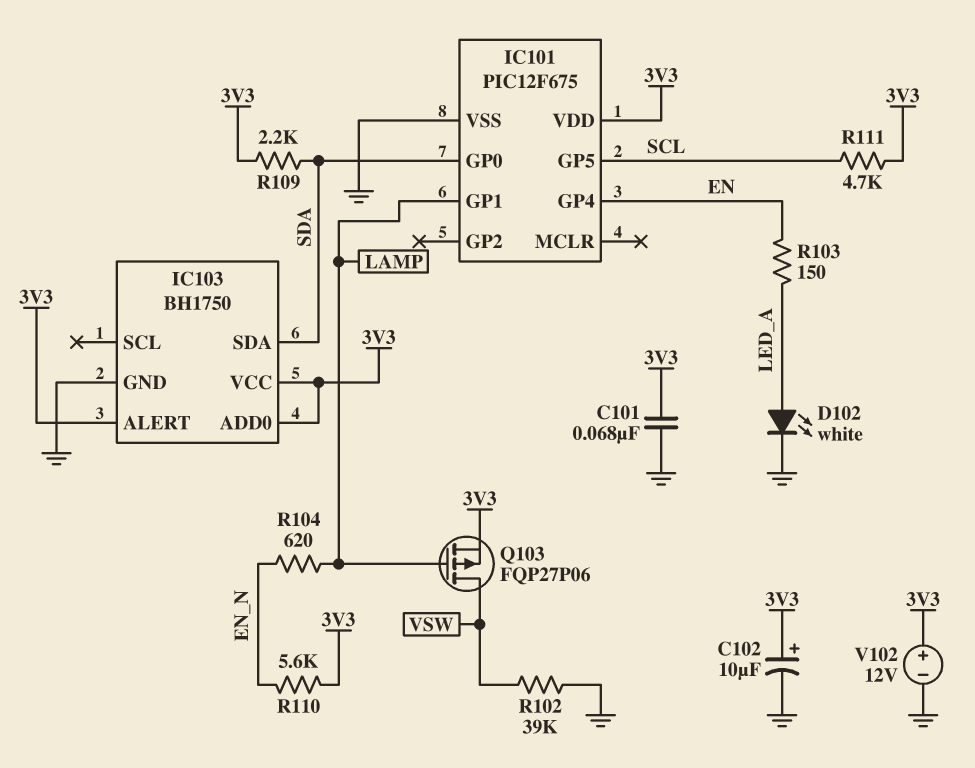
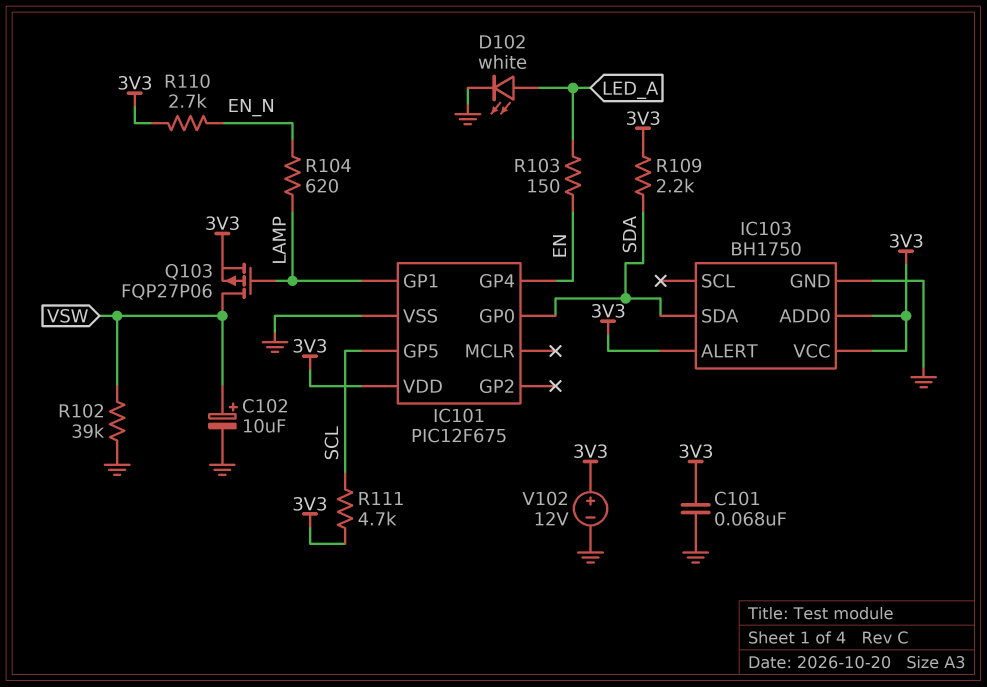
C102: 10uF (plus 3V3, minus GND) -> 10uF (plus VSW, minus GND)
R110: 5.6k (3V3, EN_N) -> 2.7k (3V3, EN_N)

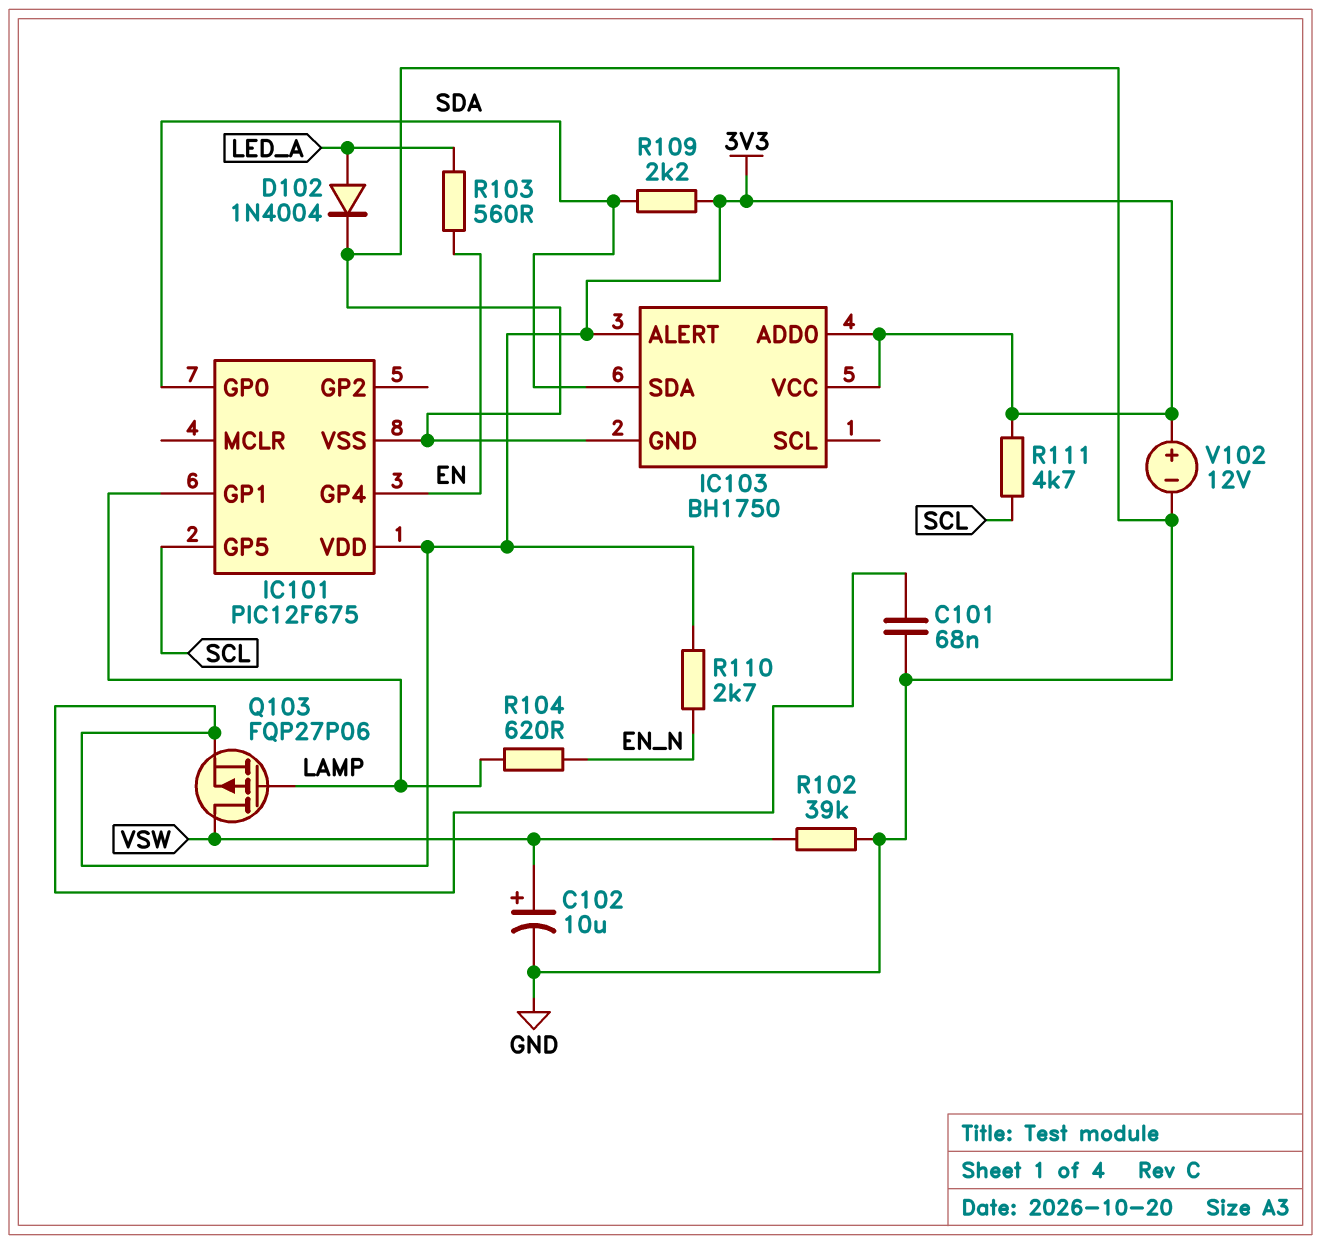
D102: LED white (A LED_A, K GND) -> diode 1N4004 (A LED_A, K GND)
R103: 150 (EN, LED_A) -> 560 (EN, LED_A)

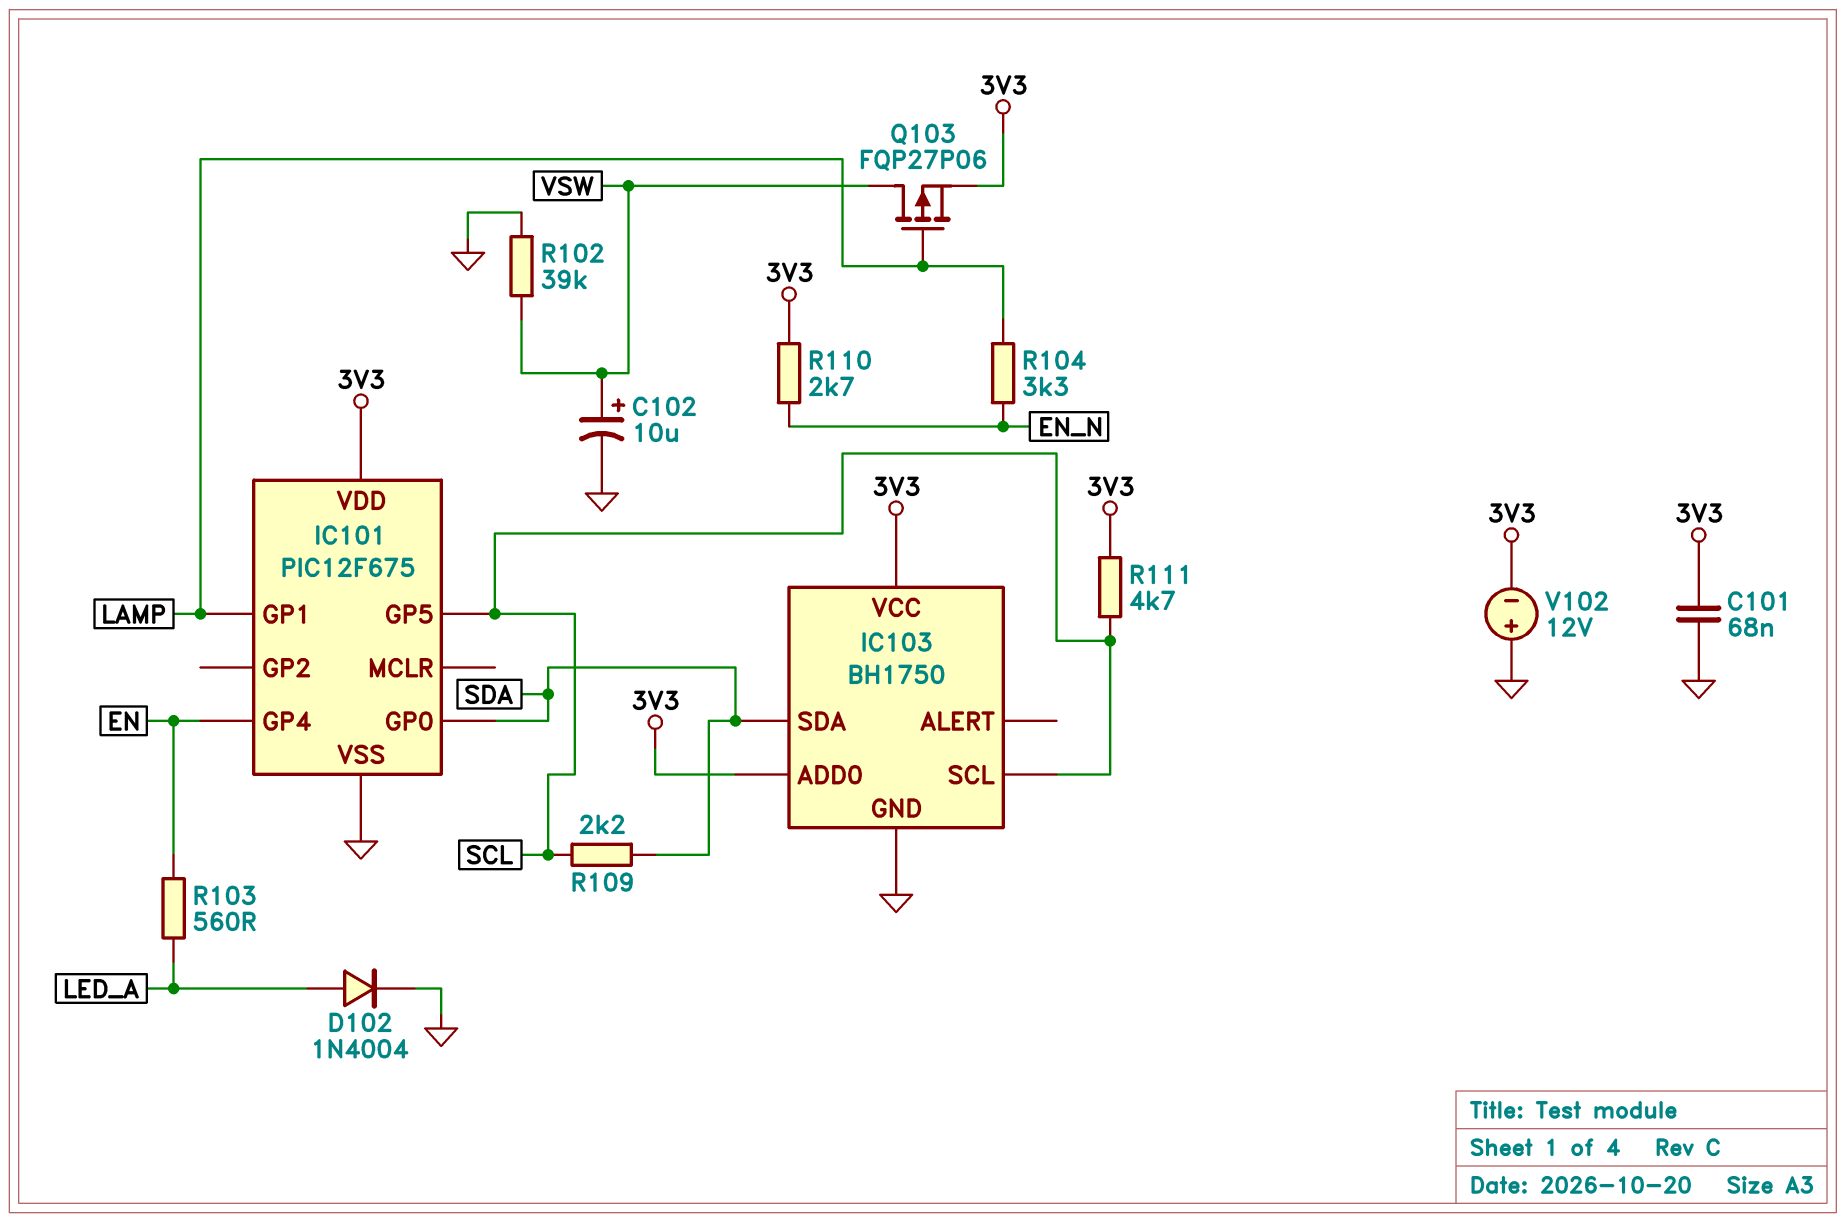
IC103 pin ALERT: 3V3 -> none
IC103 pin SCL: none -> SCL
R104: 620 (EN_N, LAMP) -> 3.3k (EN_N, LAMP)
R109: 2.2k (3V3, SDA) -> 2.2k (SCL, SDA)
V102: 12V (plus 3V3, minus GND) -> 12V (plus GND, minus 3V3)

